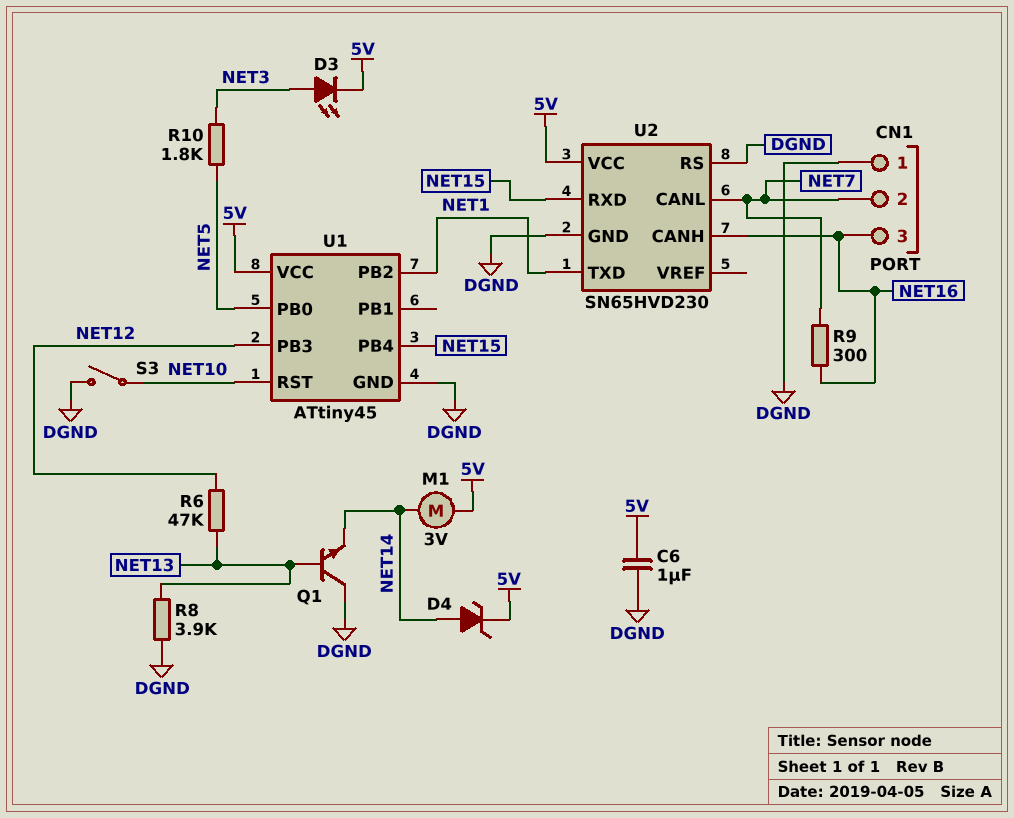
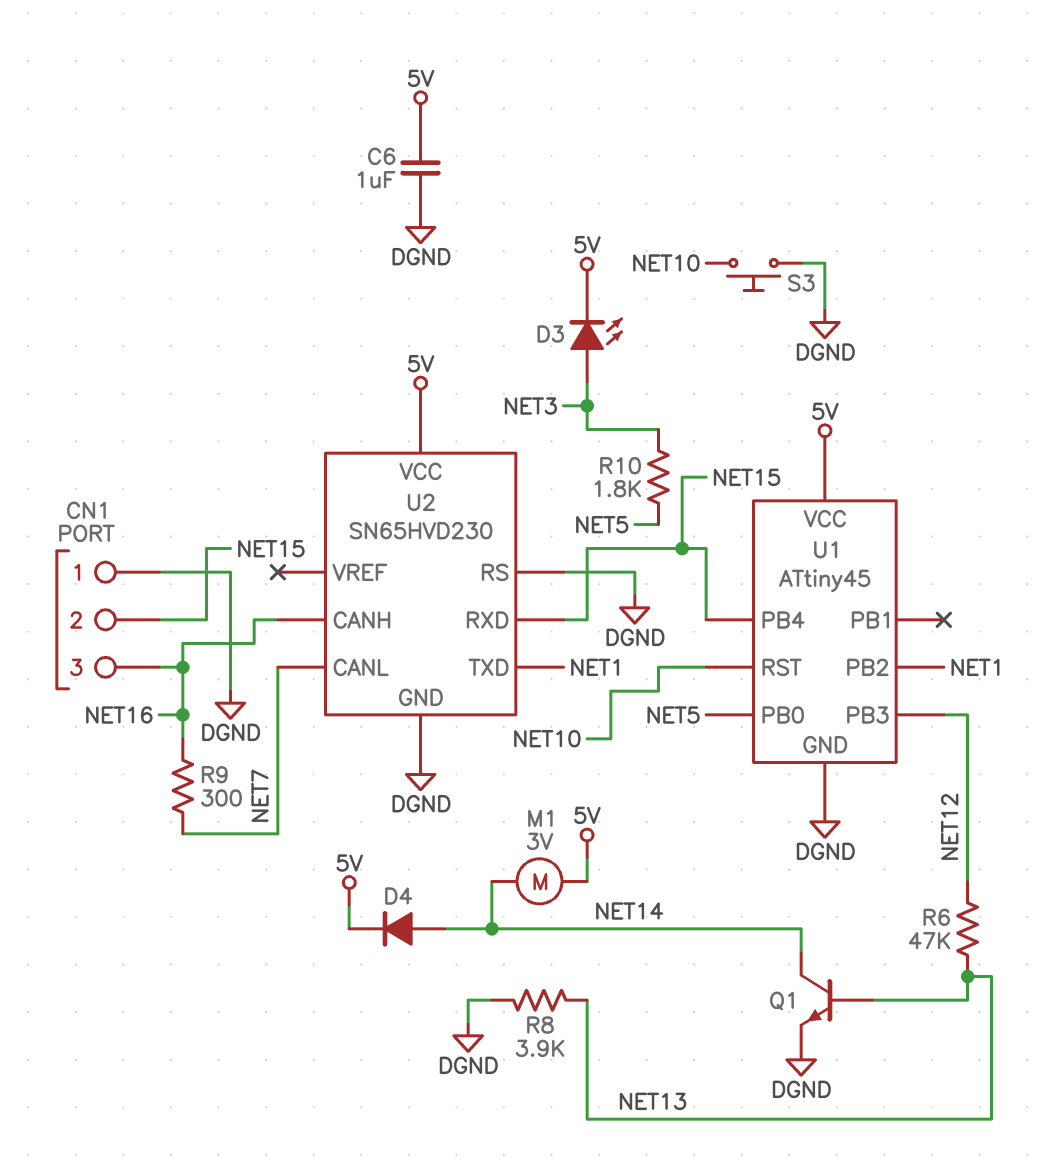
CN1 pin 2: NET7 -> NET15
D4: zener (A NET14, K 5V) -> diode (A NET14, K 5V)
Q1: NPN (B NET13, C DGND, E NET14) -> NPN (B NET13, C NET14, E DGND)
S3: switch (DGND, NET10) -> button (DGND, NET10)

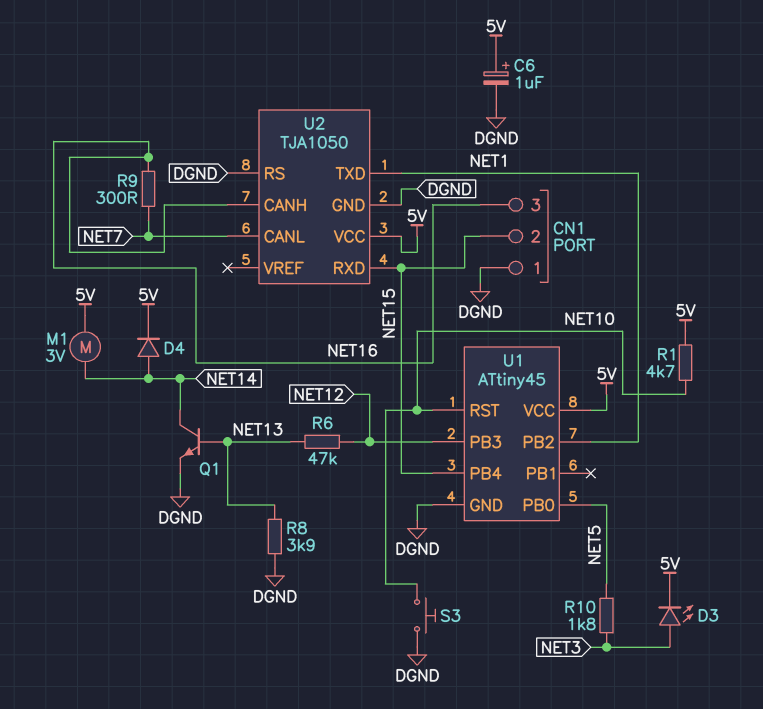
C6: 1uF (5V, DGND) -> 1uF (plus 5V, minus DGND)
R1: none -> 4.7k (5V, NET10)
U2: SN65HVD230 -> TJA1050

